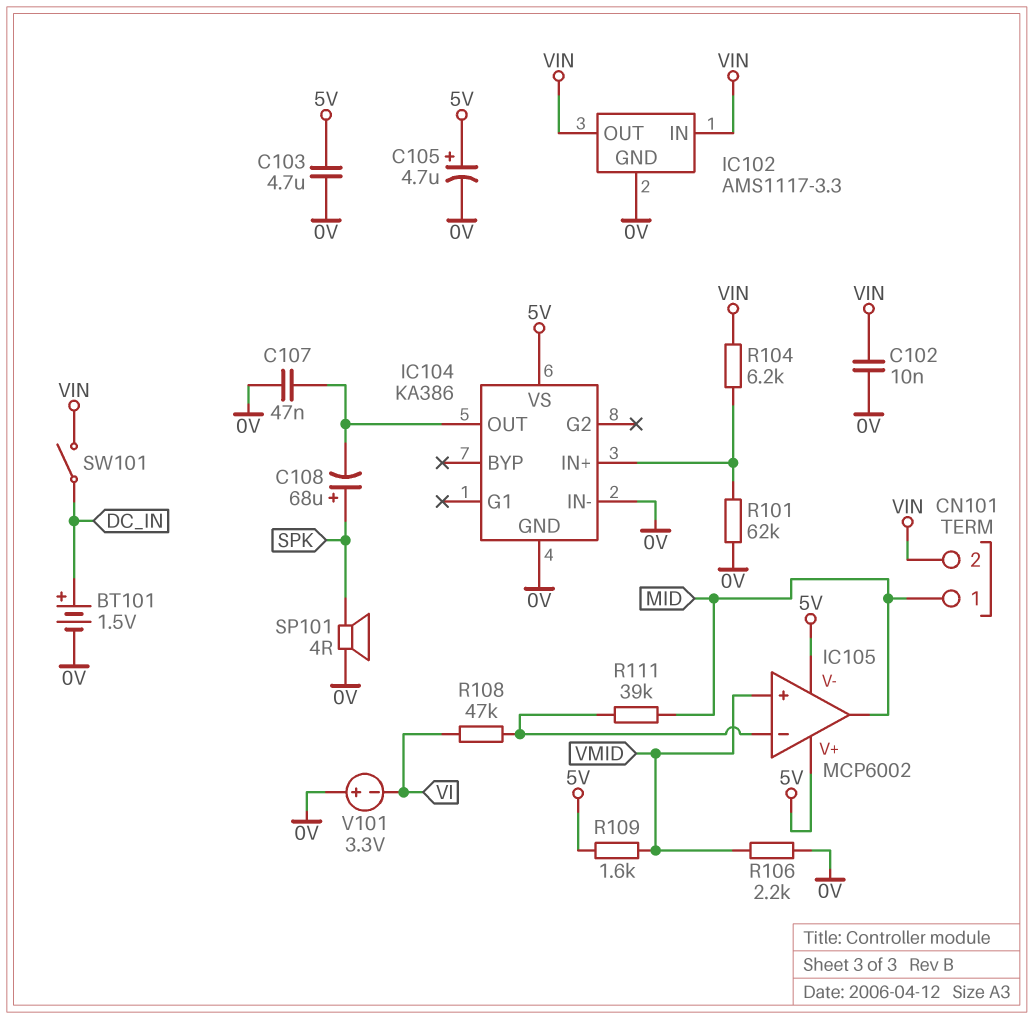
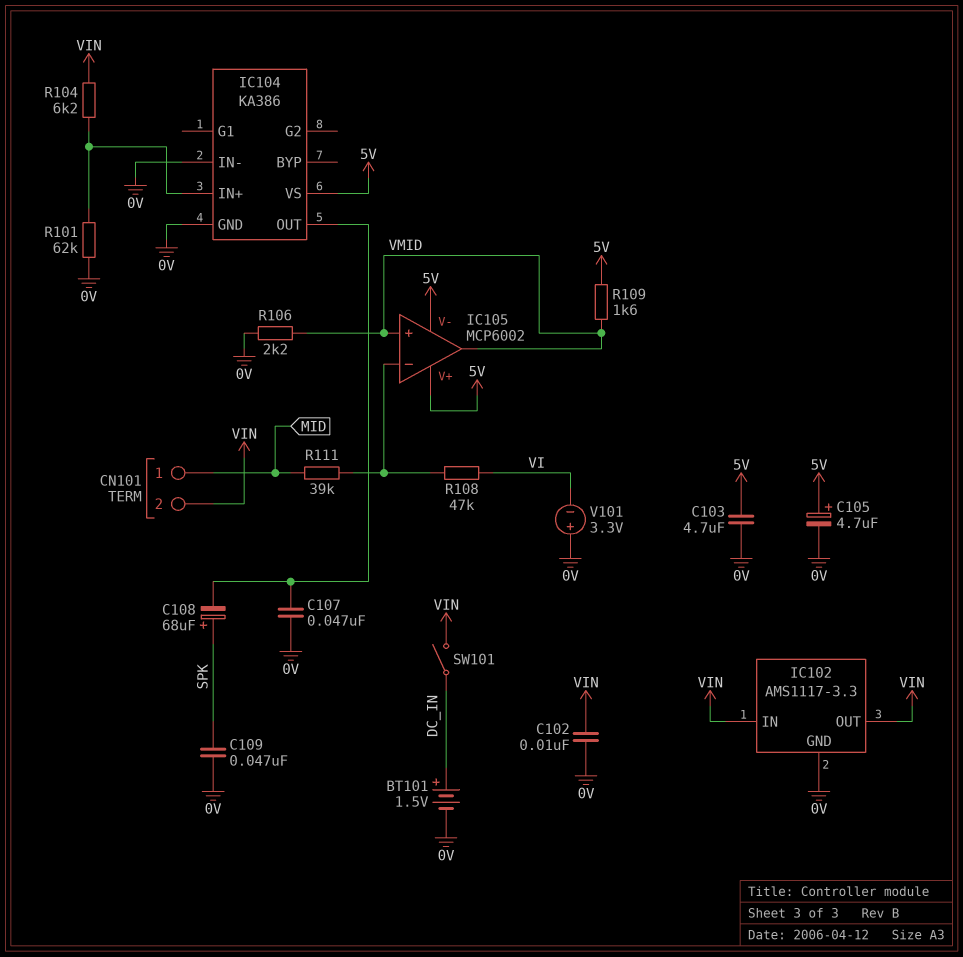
C109: none -> 47nF (0V, SPK)
IC105 pin out: MID -> VMID
SP101: speaker 4R (0V, SPK) -> none

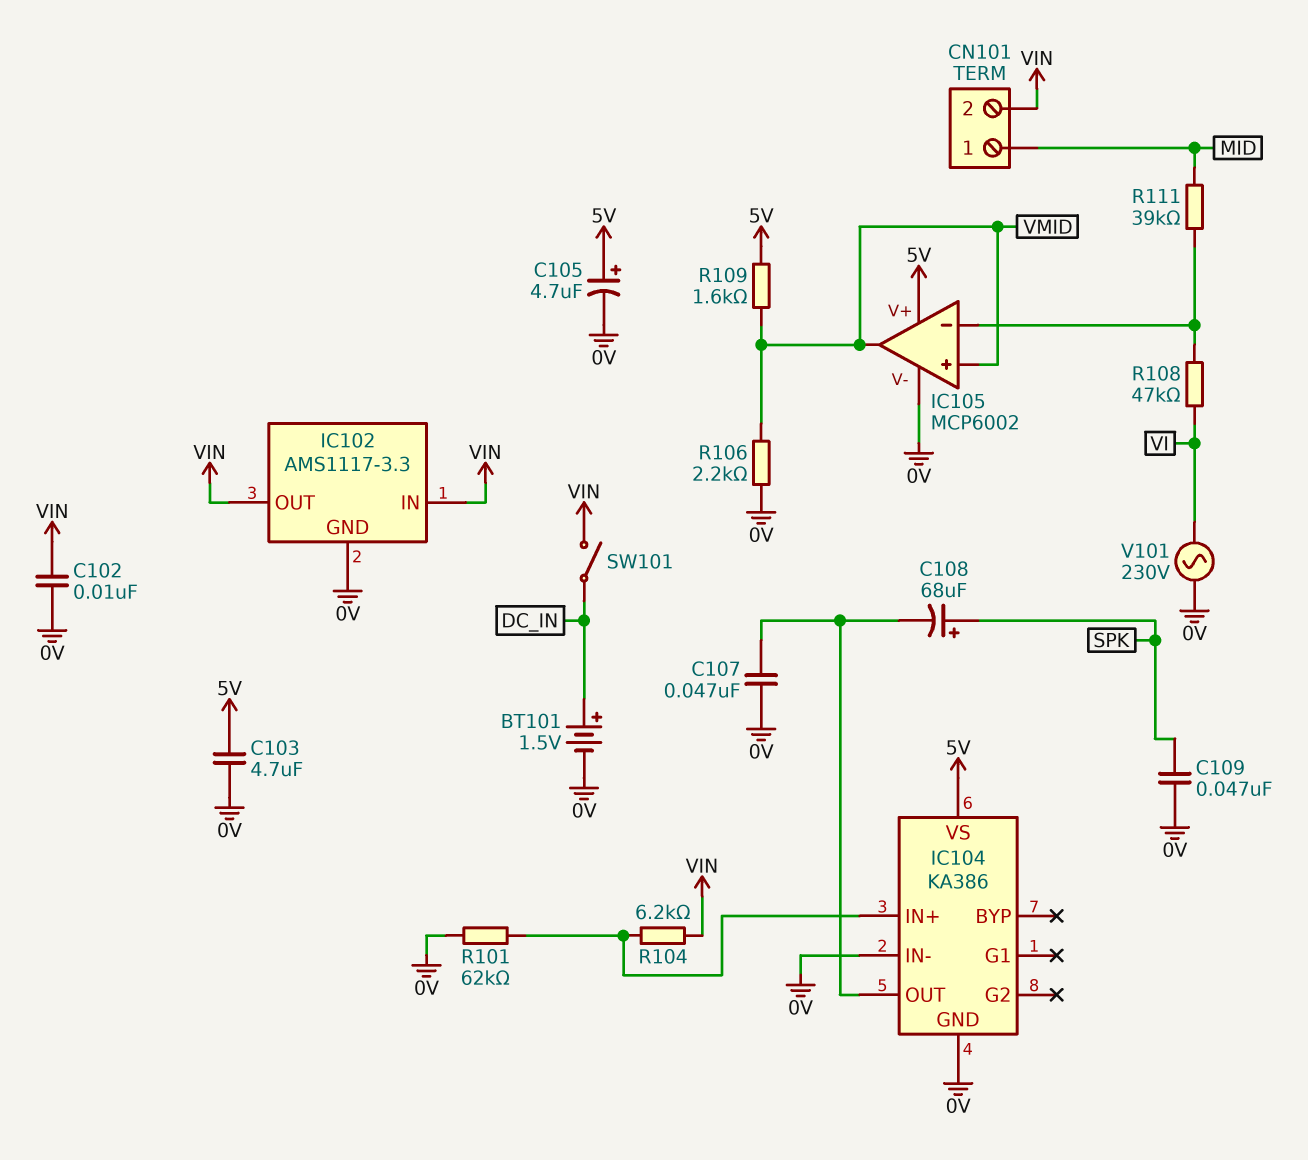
IC105 pin V-: 5V -> 0V
V101: 3.3V (plus 0V, minus VI) -> AC 230V (0V, VI)

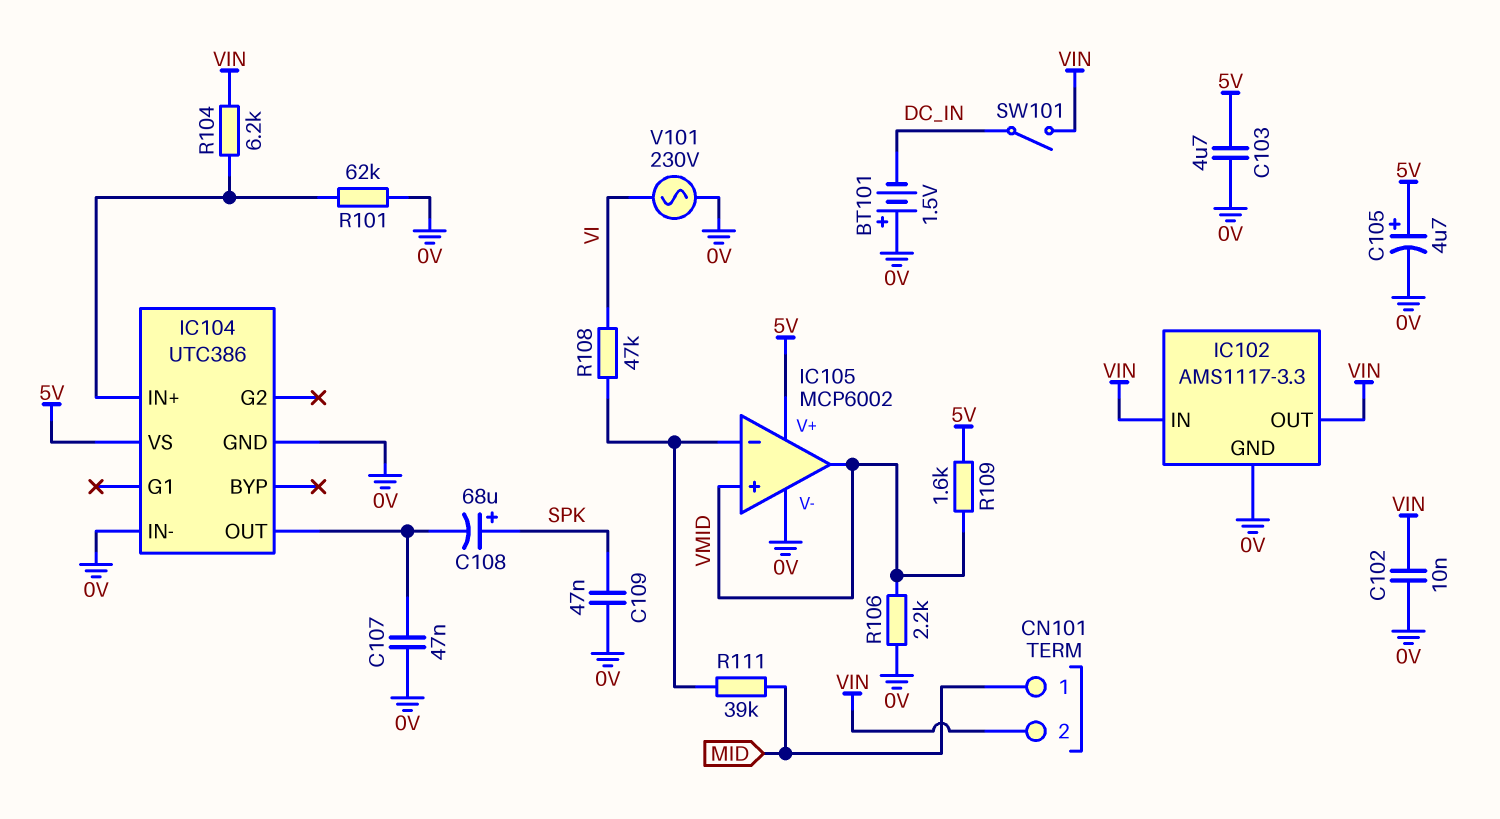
BT101: 1.5V (plus DC_IN, minus 0V) -> 1.5V (plus 0V, minus DC_IN)
IC104: KA386 -> UTC386

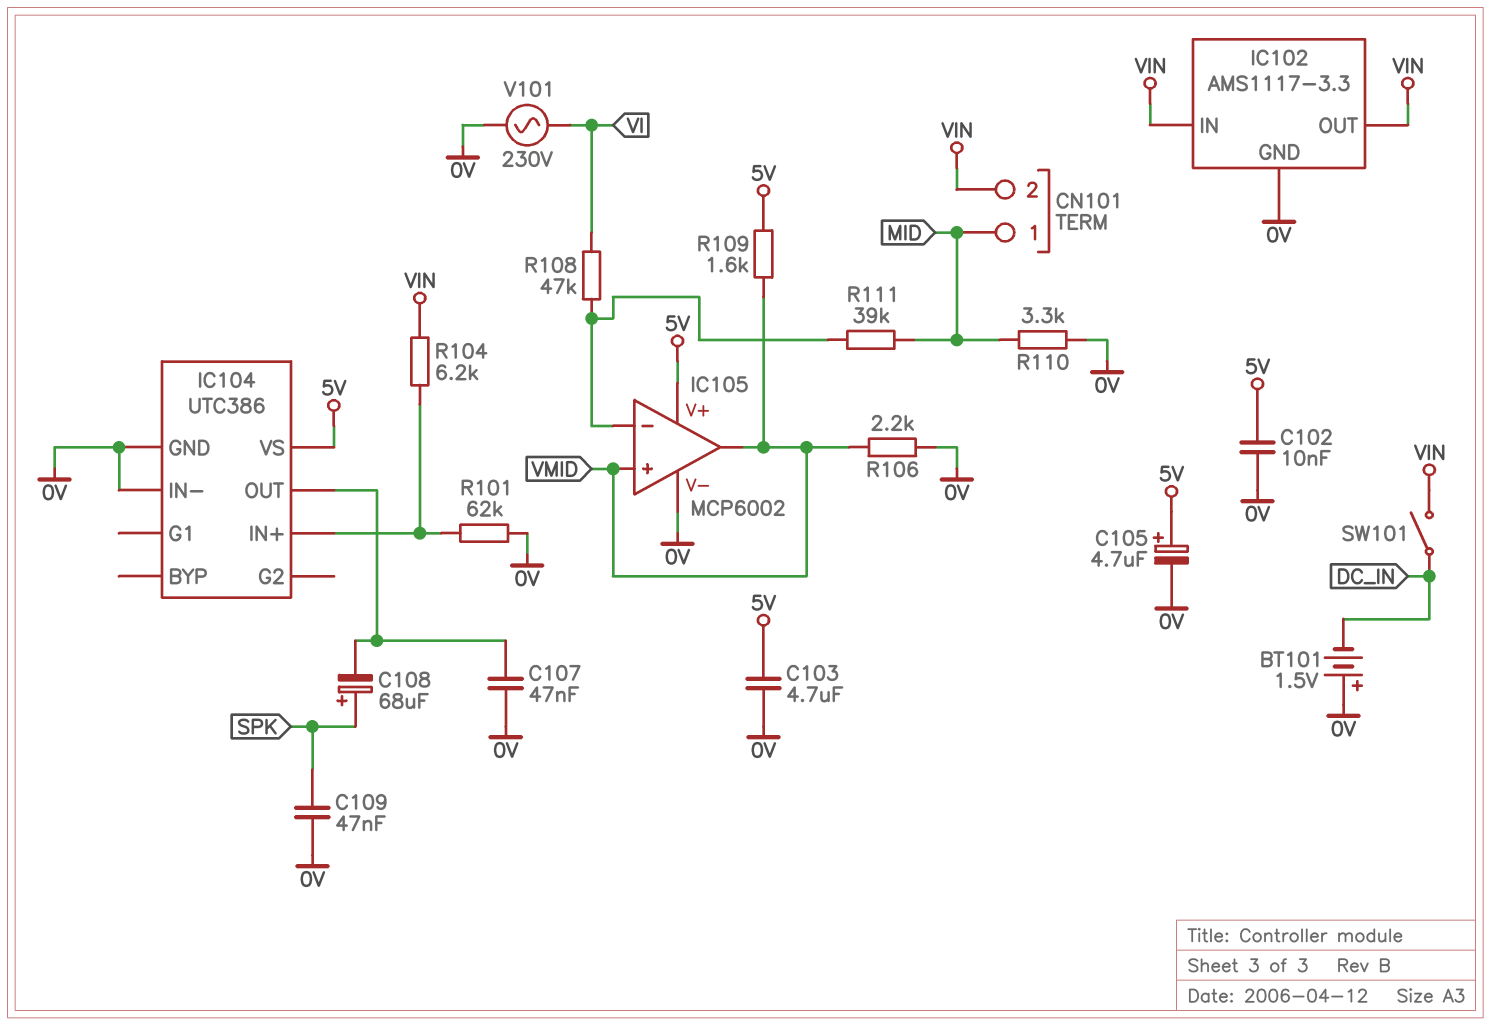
C102: 10nF (0V, VIN) -> 10nF (0V, 5V)
R110: none -> 3.3k (0V, MID)

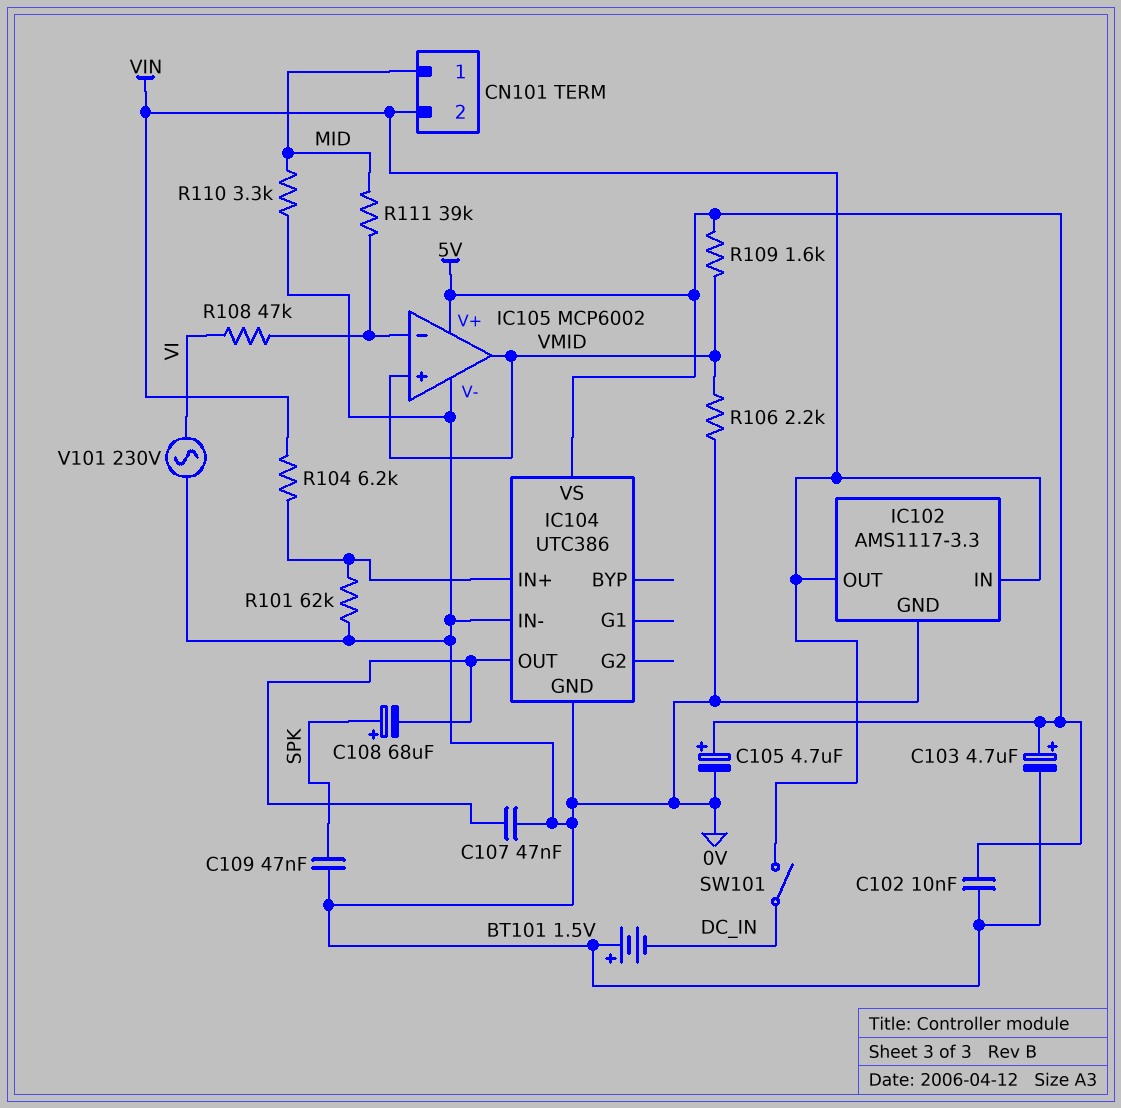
C103: 4.7uF (0V, 5V) -> 4.7uF (plus 5V, minus 0V)

